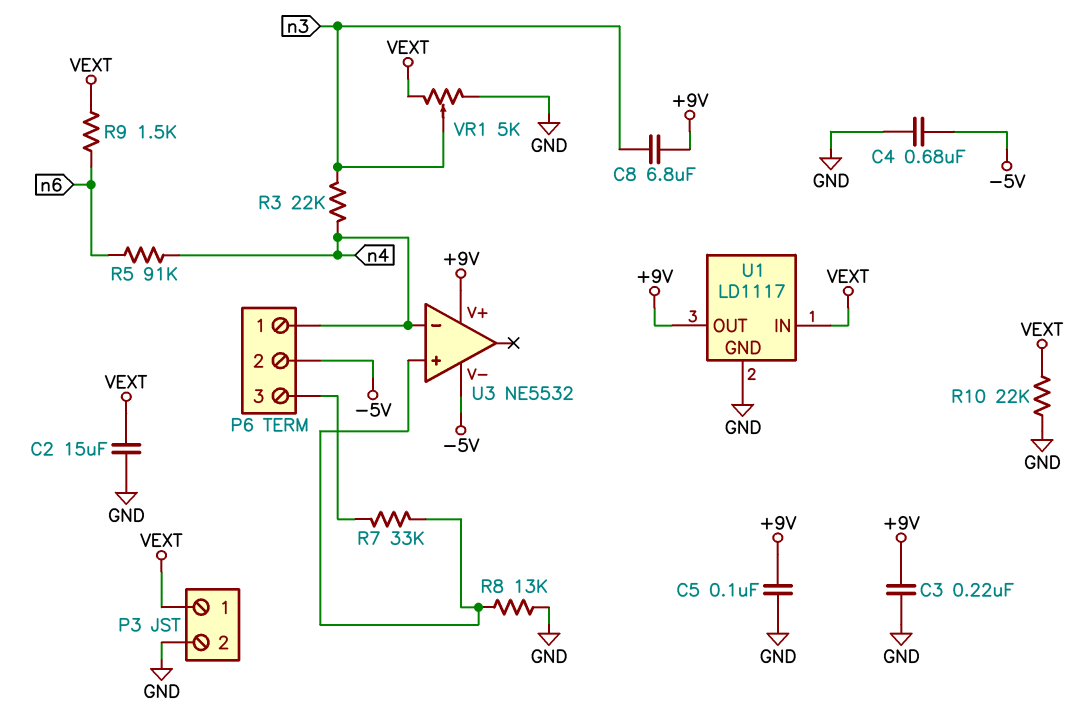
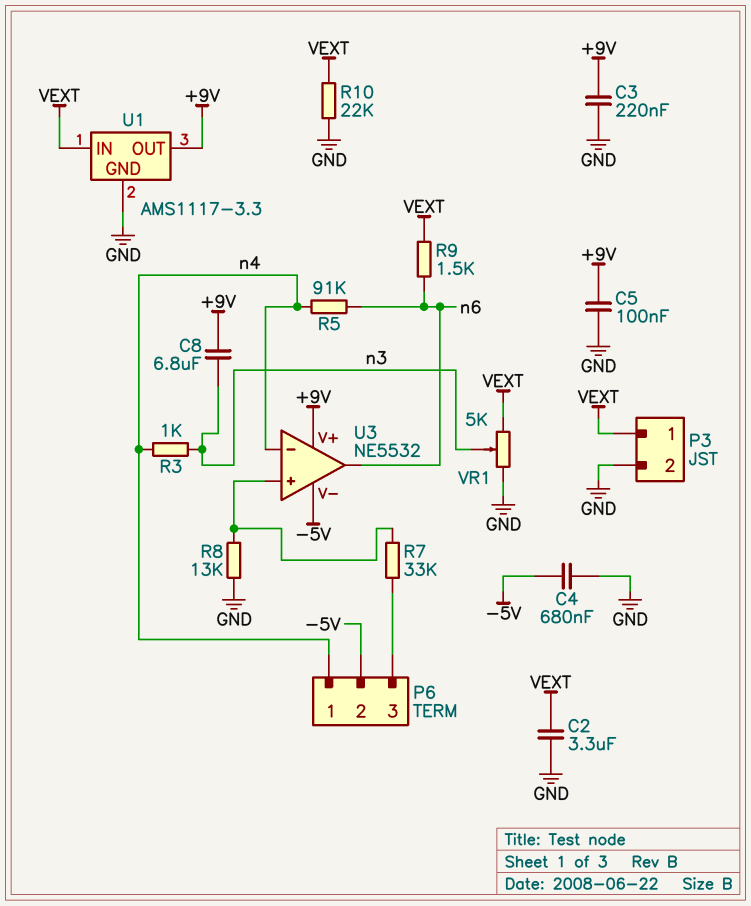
C2: 15uF (GND, VEXT) -> 3.3uF (GND, VEXT)
R3: 22k (n3, n4) -> 1k (n3, n4)
U1: LD1117 -> AMS1117-3.3
U3 pin out: none -> n6

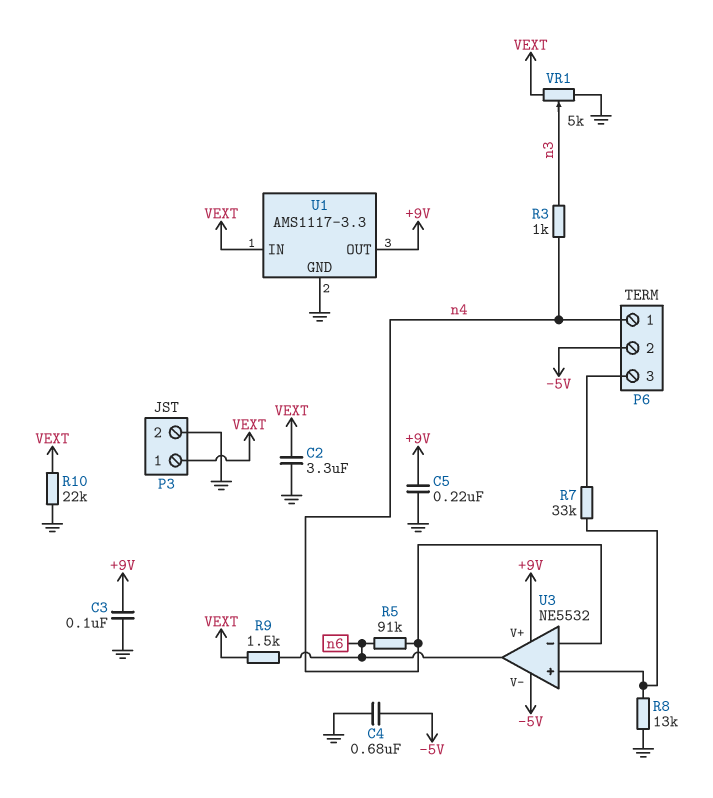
C3: 220nF (+9V, GND) -> 100nF (+9V, GND)
C5: 100nF (+9V, GND) -> 220nF (+9V, GND)
C8: 6.8uF (+9V, n3) -> none

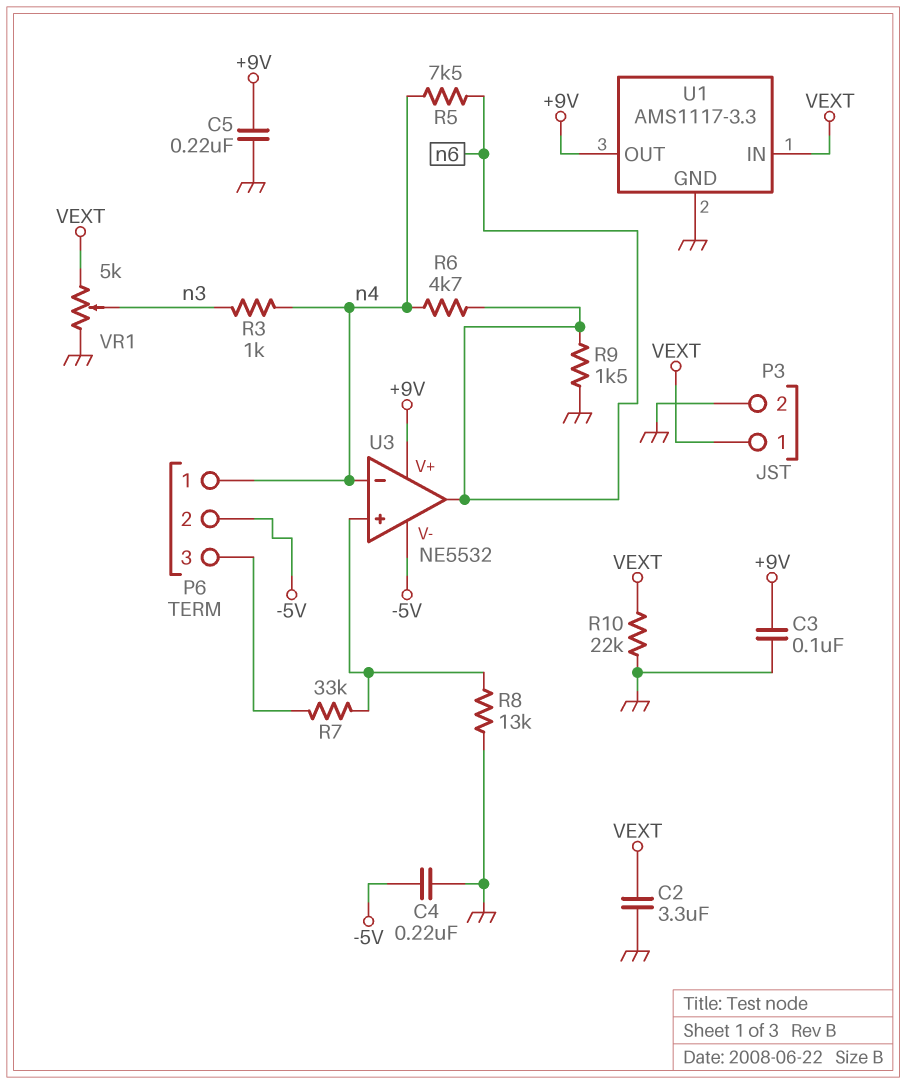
C4: 680nF (-5V, GND) -> 220nF (-5V, GND)
R5: 91k (n4, n6) -> 7.5k (n4, n6)
R6: none -> 4.7k (n4, n6)
R9: 1.5k (VEXT, n6) -> 1.5k (GND, n6)

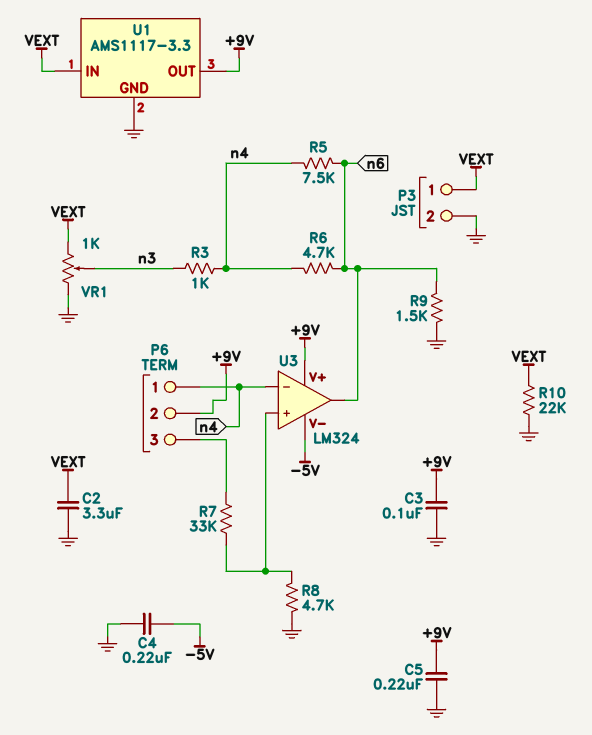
P6 pin 2: -5V -> +9V
R8: 13k (GND, U3/in+) -> 4.7k (GND, U3/in+)
U3: NE5532 -> LM324
VR1: 5k (GND, VEXT, wiper n3) -> 1k (GND, VEXT, wiper n3)

